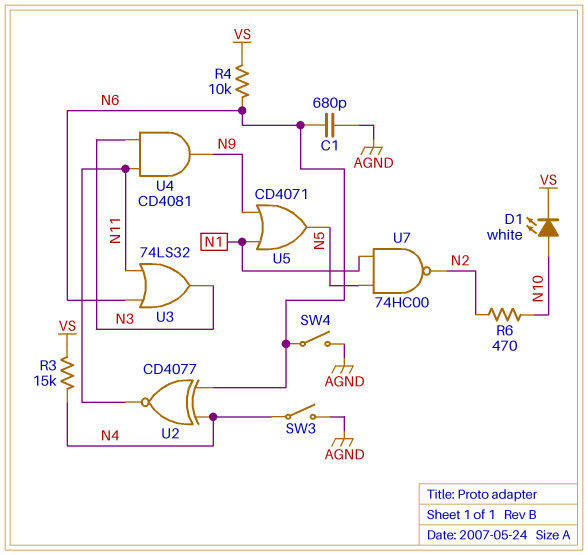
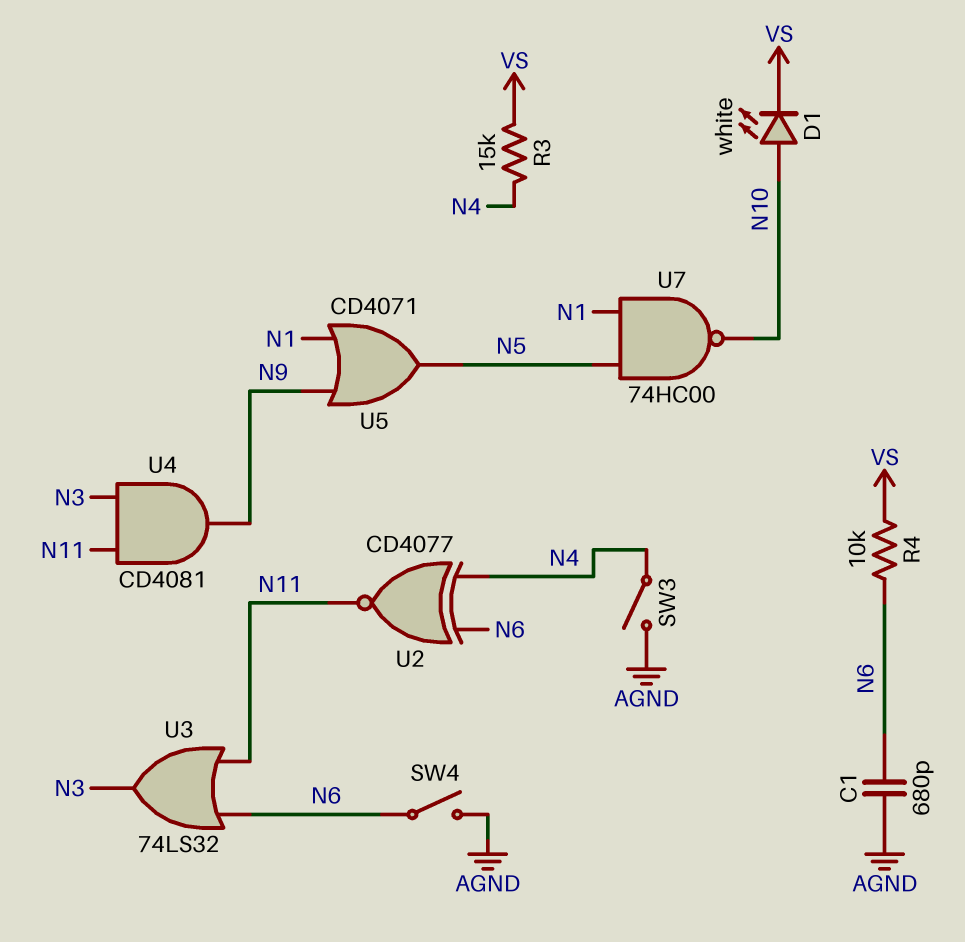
R6: 470 (N2, N10) -> none
U7: NAND 74HC00 (in N1, in N5, out N2) -> NAND 74HC00 (in N1, in N5, out N10)

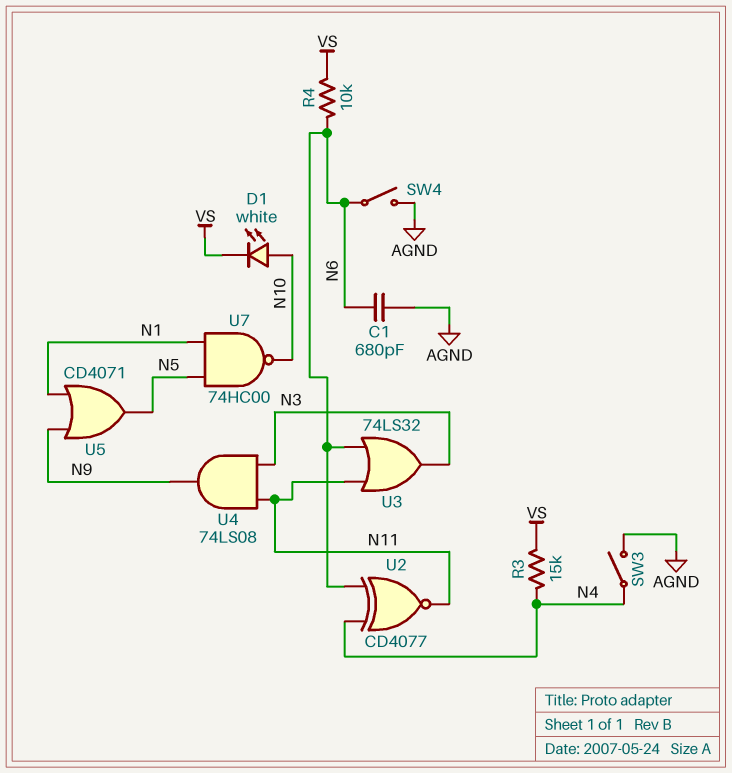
U4: AND CD4081 (in N3, in N11, out N9) -> AND 74LS08 (in N3, in N11, out N9)

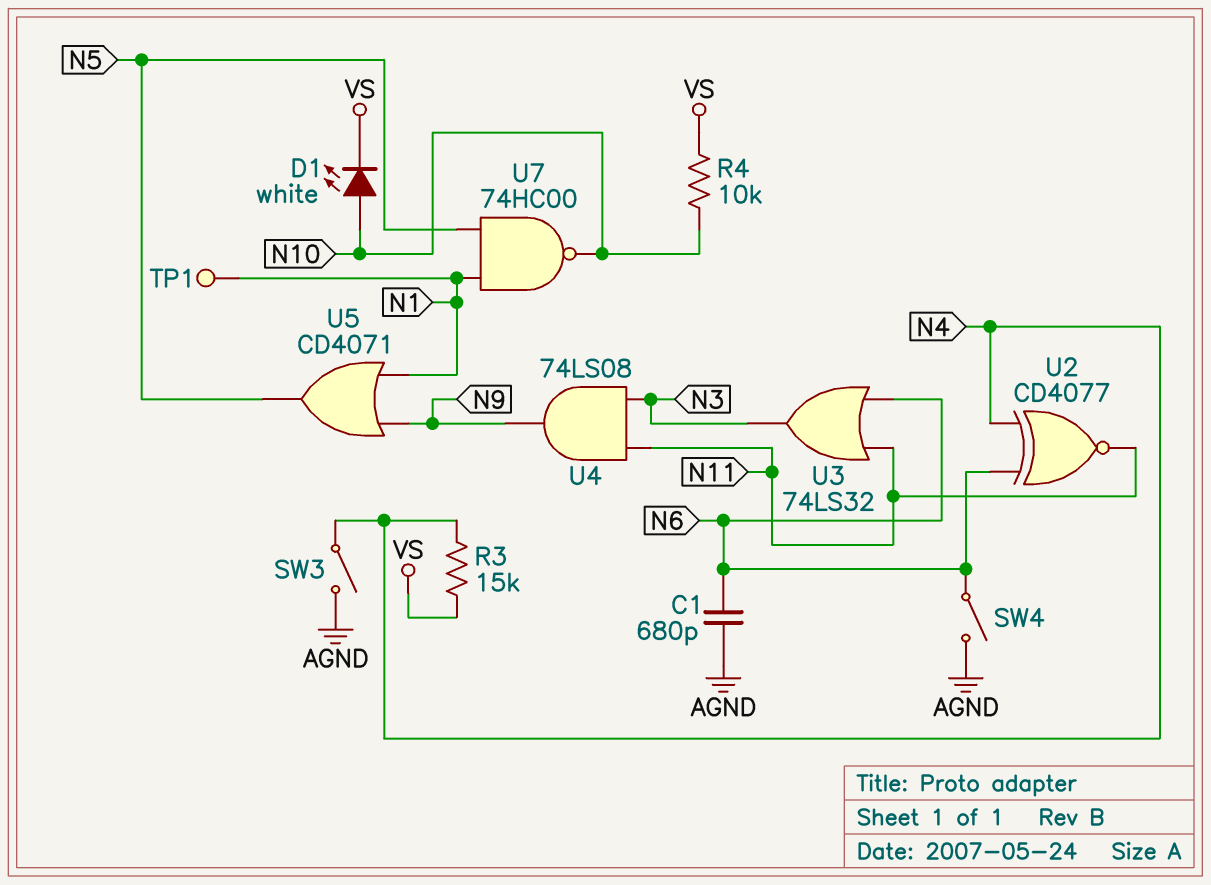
R4: 10k (N6, VS) -> 10k (N10, VS)
TP1: none -> test point (N1)

